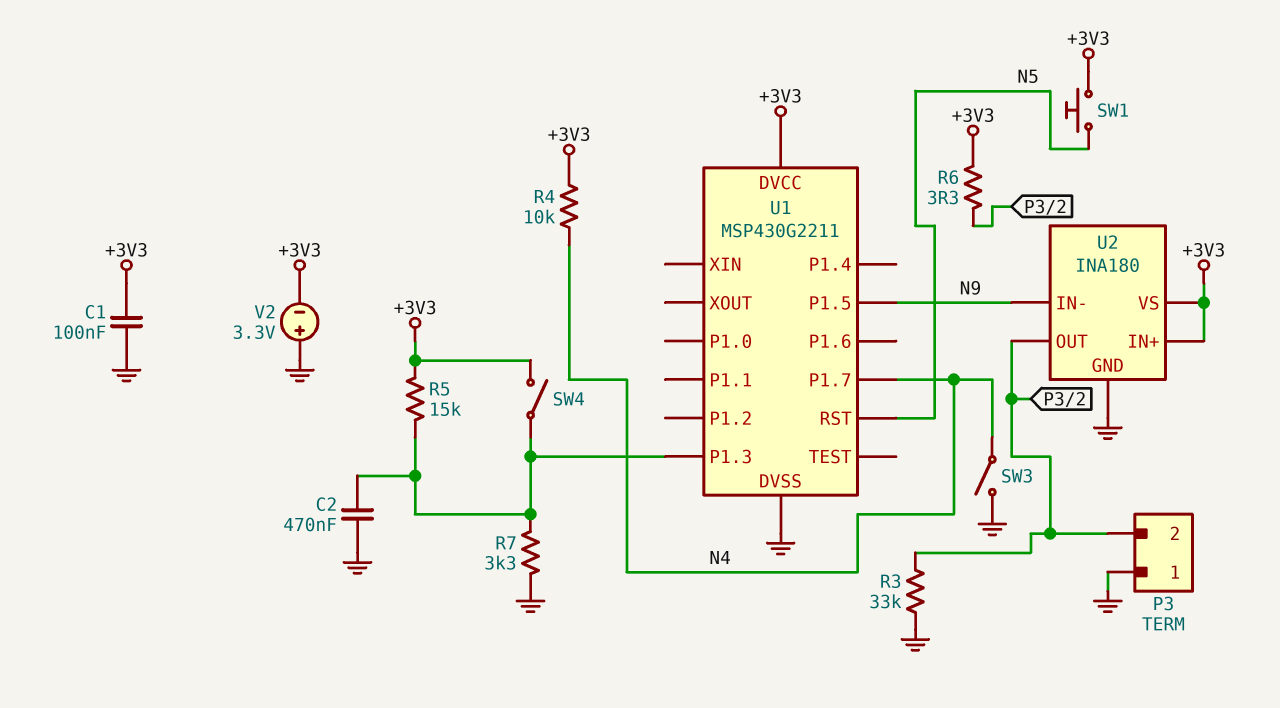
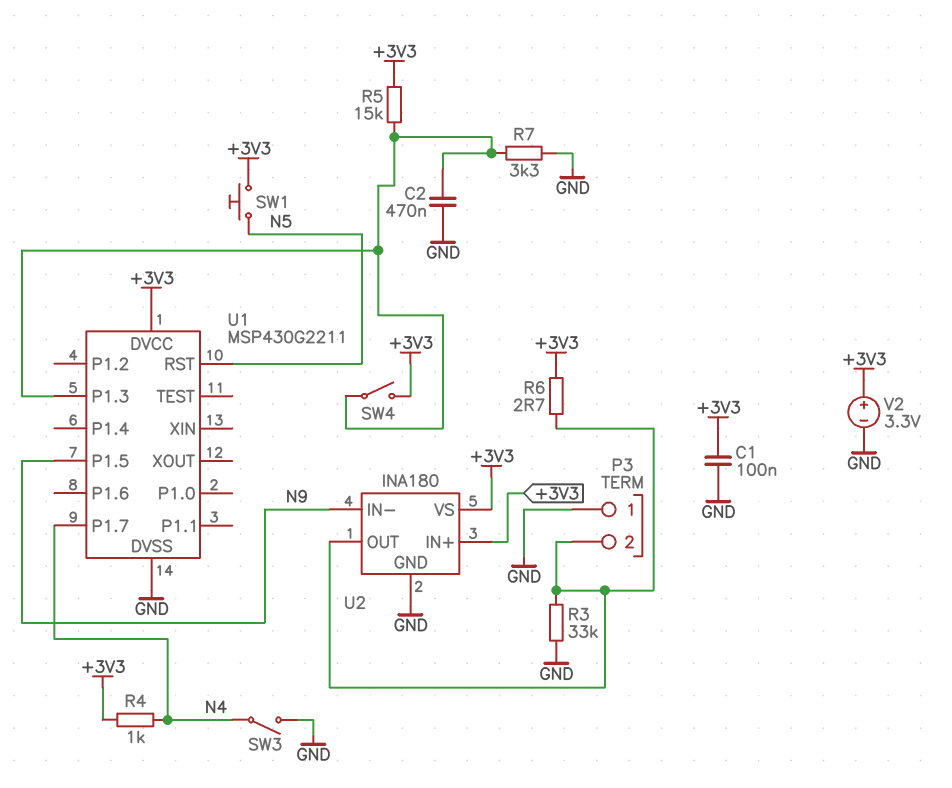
R4: 10k (+3V3, N4) -> 1k (+3V3, N4)
R6: 3.3 (+3V3, P3/2) -> 2.7 (+3V3, P3/2)
V2: 3.3V (plus GND, minus +3V3) -> 3.3V (plus +3V3, minus GND)

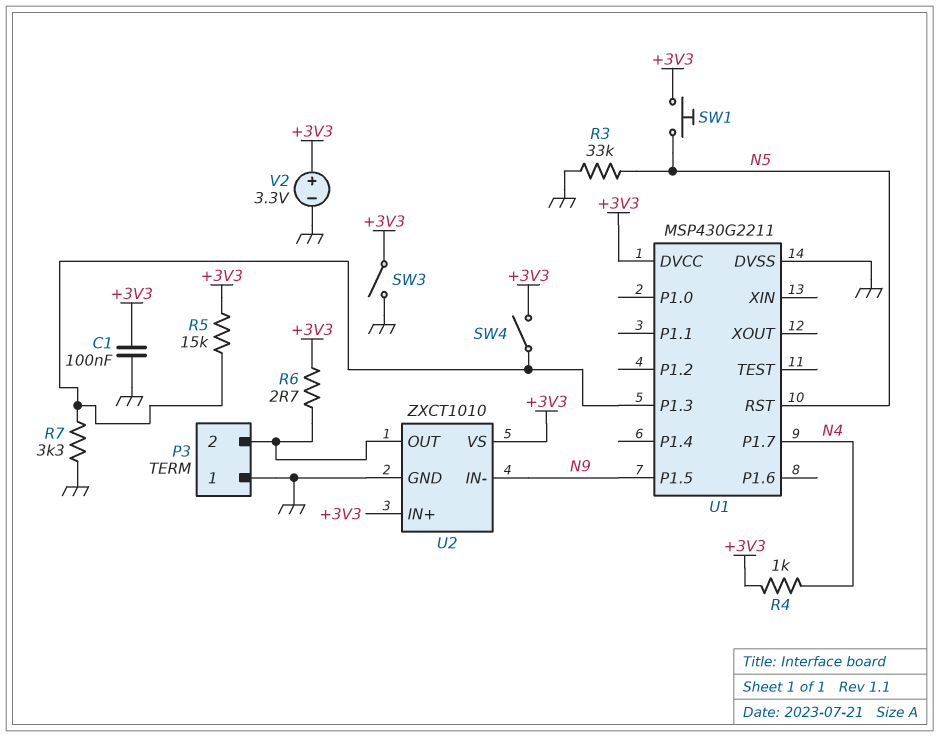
C2: 470nF (GND, U1/P1.3) -> none
R3: 33k (GND, P3/2) -> 33k (GND, N5)
SW3: switch (GND, N4) -> switch (+3V3, GND)
U2: INA180 -> ZXCT1010

